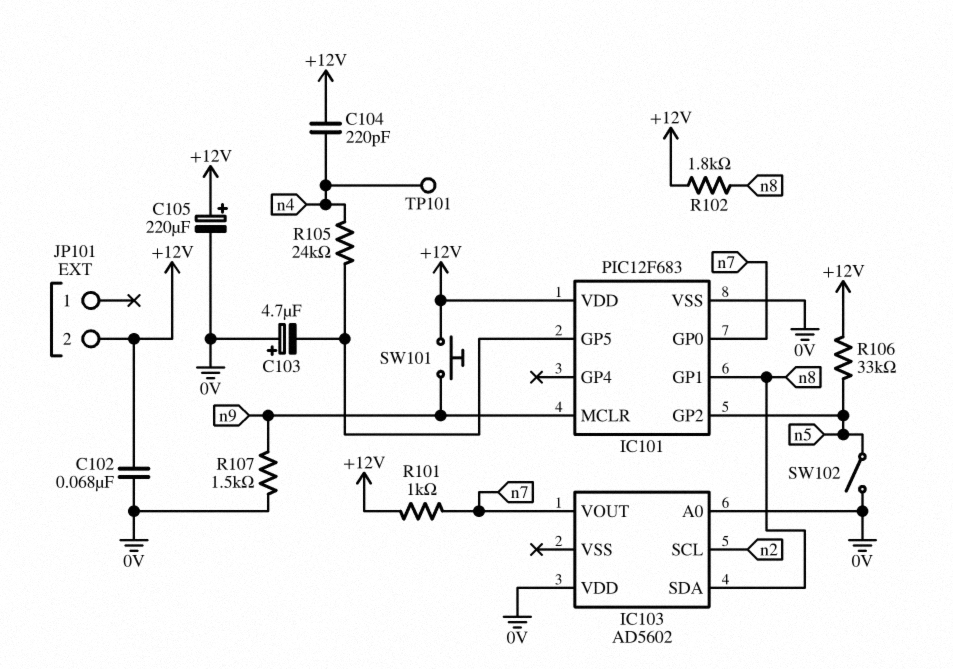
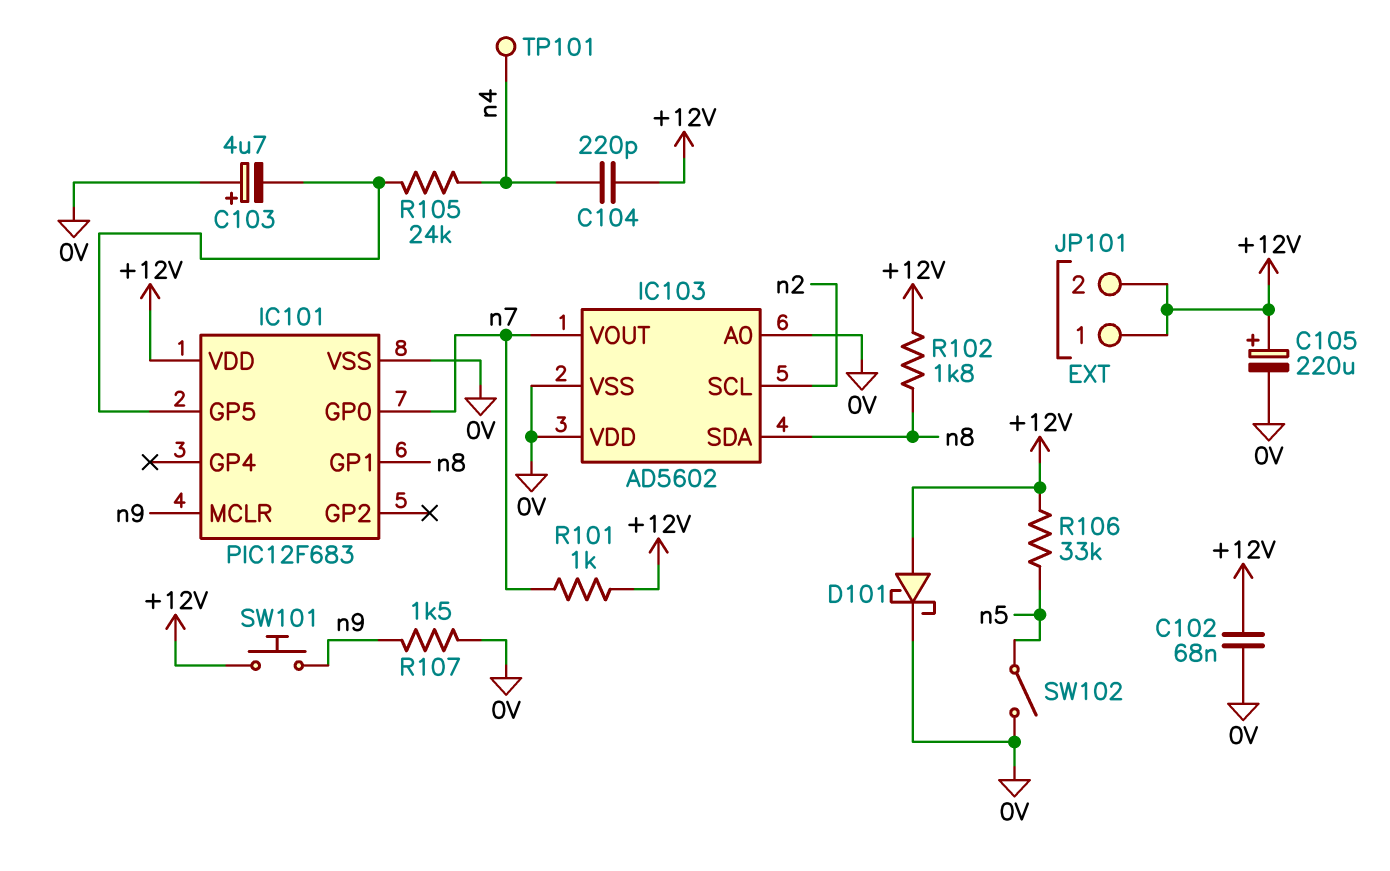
D101: none -> schottky (A +12V, K 0V)
IC101 pin GP2: n5 -> none
IC103 pin VSS: none -> 0V
JP101 pin 1: none -> +12V

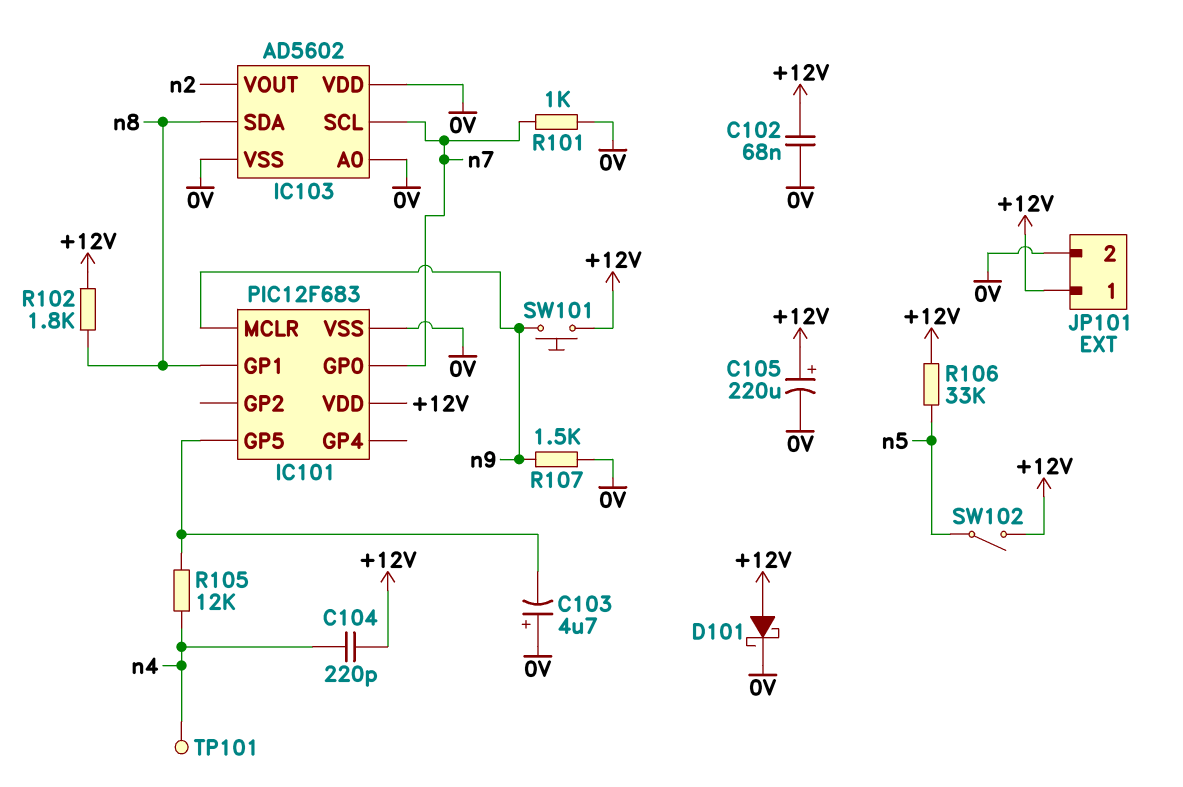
IC103 pin SCL: n2 -> n7
IC103 pin VOUT: n7 -> n2
JP101 pin 2: +12V -> 0V
R101: 1k (+12V, n7) -> 1k (0V, n7)
R105: 24k (IC101/GP5, n4) -> 12k (IC101/GP5, n4)
SW102: switch (0V, n5) -> switch (+12V, n5)

